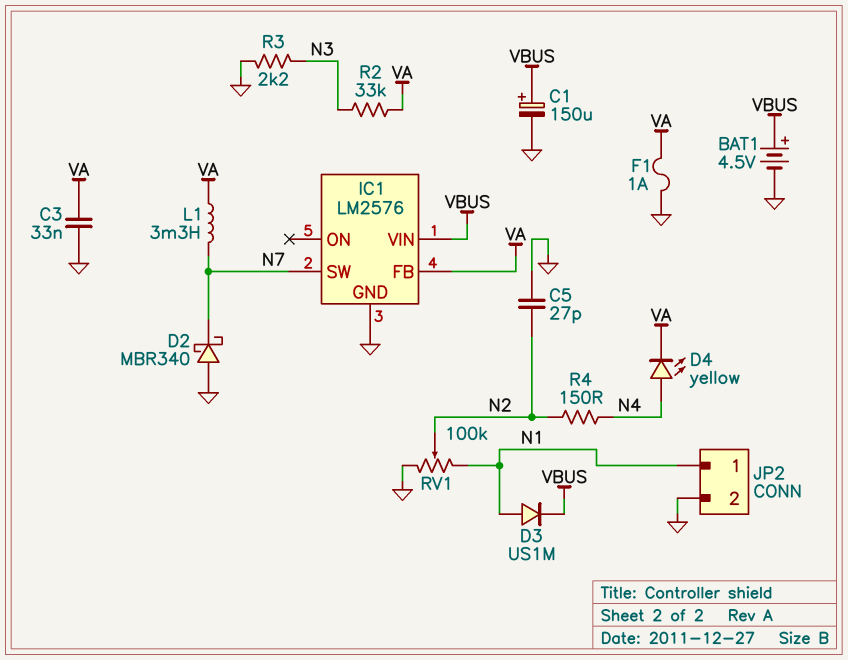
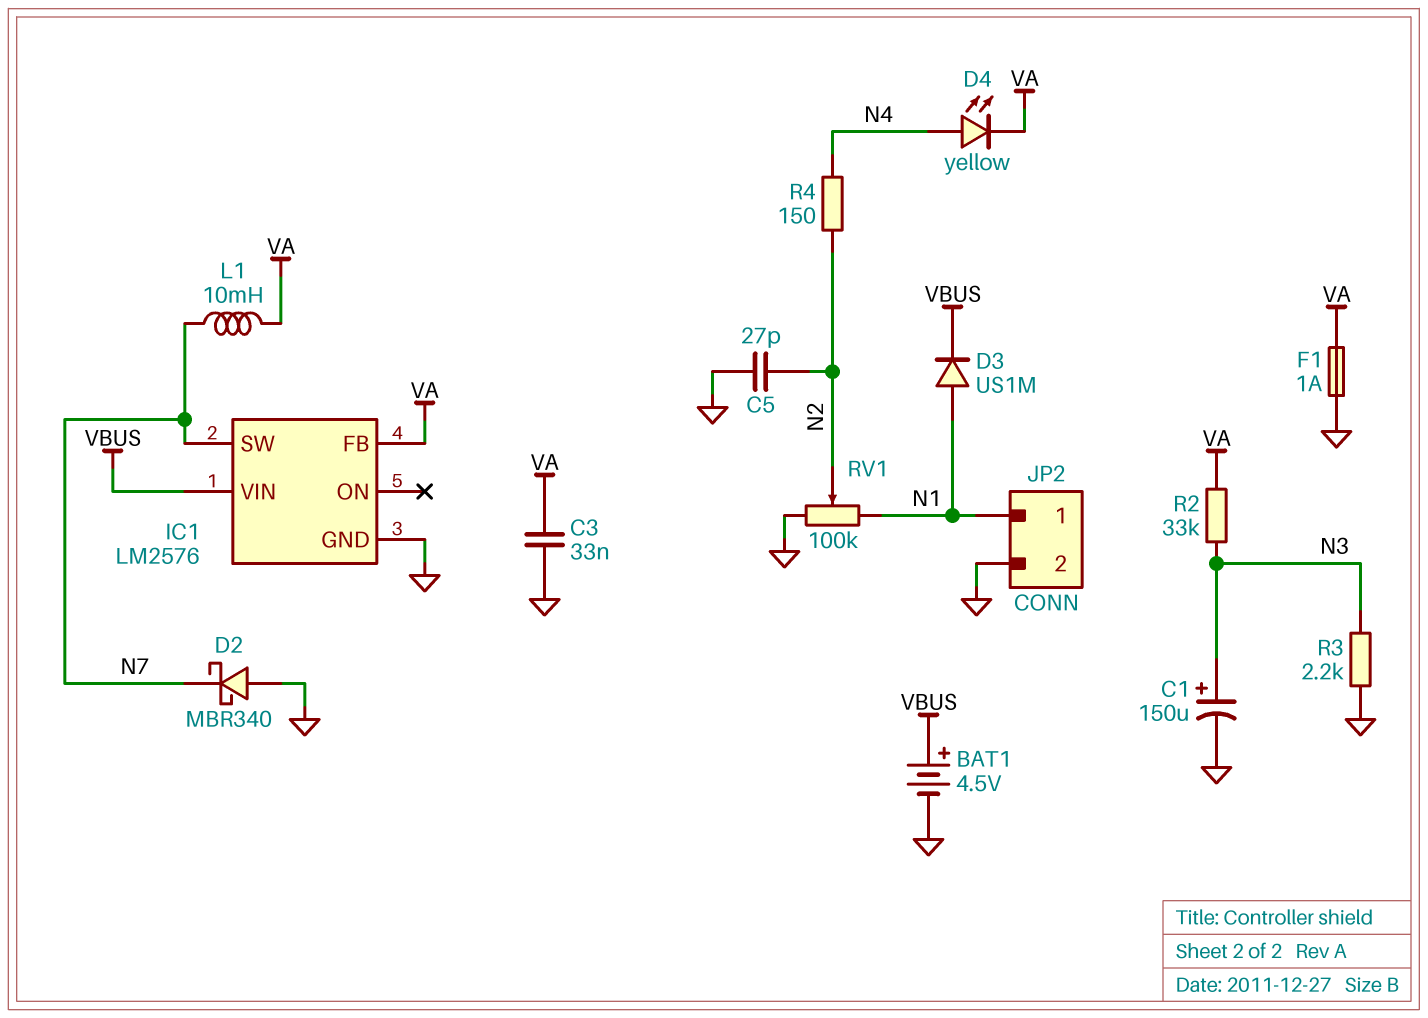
C1: 150uF (plus VBUS, minus GND) -> 150uF (plus N3, minus GND)
L1: 3.3mH (N7, VA) -> 10mH (N7, VA)

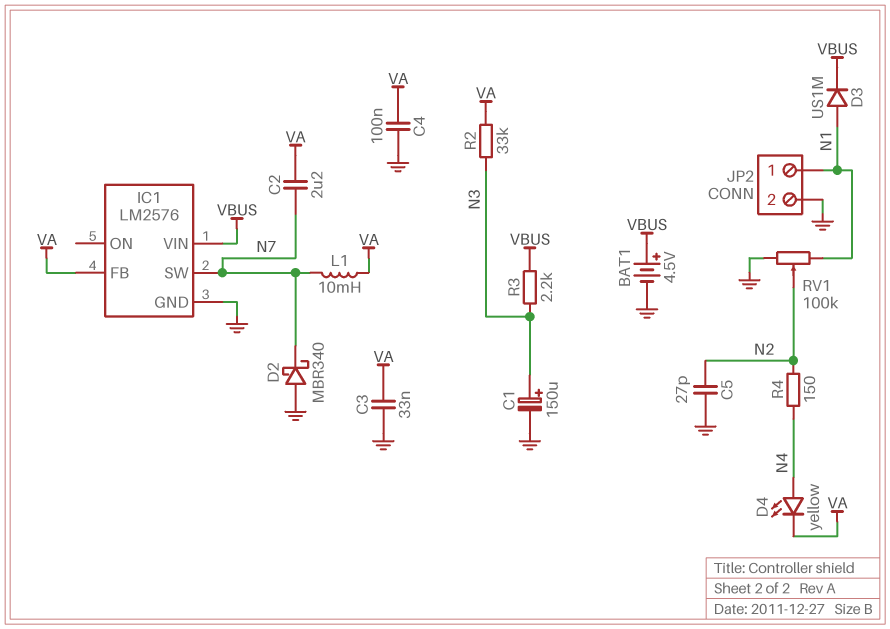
C2: none -> 2.2uF (N7, VA)
C4: none -> 100nF (GND, VA)
F1: 1A (GND, VA) -> none
R3: 2.2k (GND, N3) -> 2.2k (N3, VBUS)

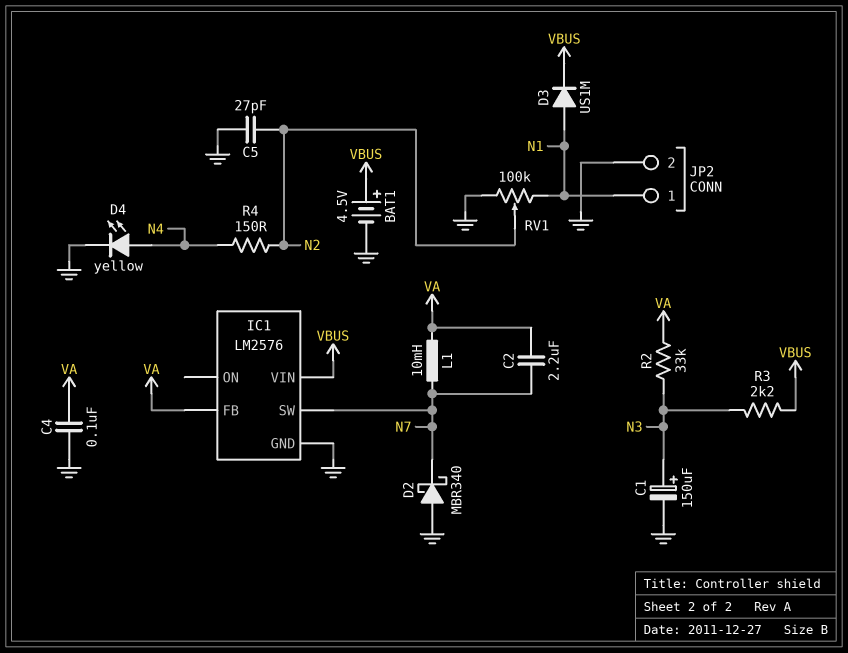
C3: 33nF (GND, VA) -> none
D4: LED yellow (A N4, K VA) -> LED yellow (A N4, K GND)

